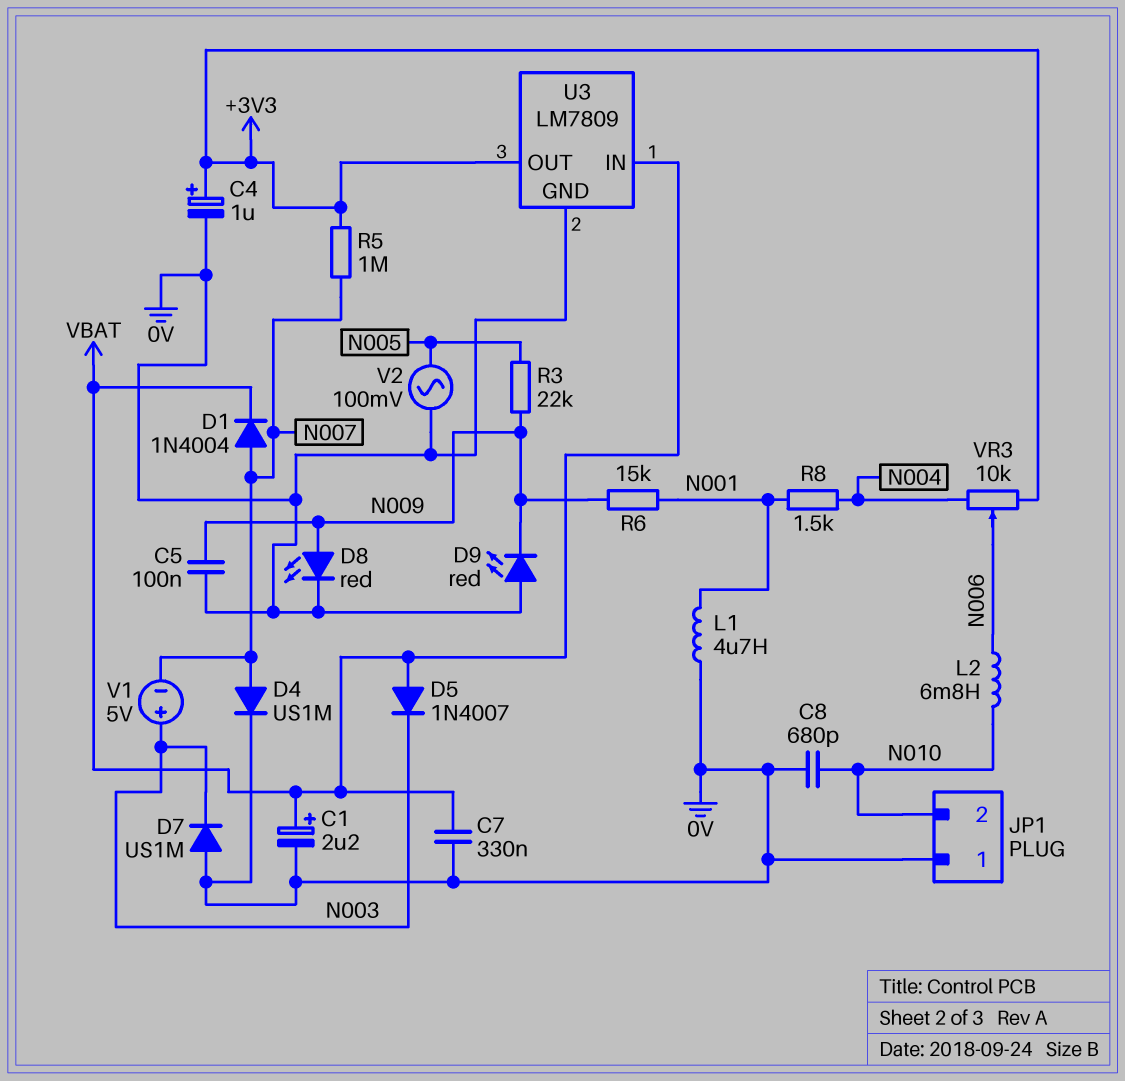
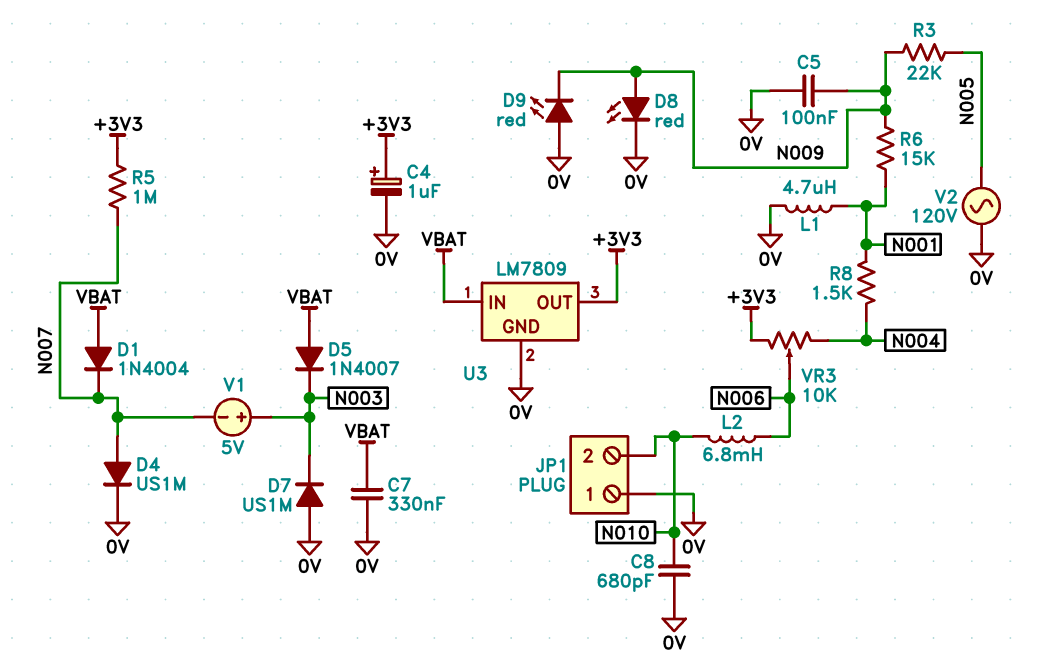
C1: 2.2uF (plus VBAT, minus 0V) -> none
D1: diode 1N4004 (A N007, K VBAT) -> diode 1N4004 (A VBAT, K N007)
V2: AC 100mV (0V, N005) -> AC 120V (0V, N005)

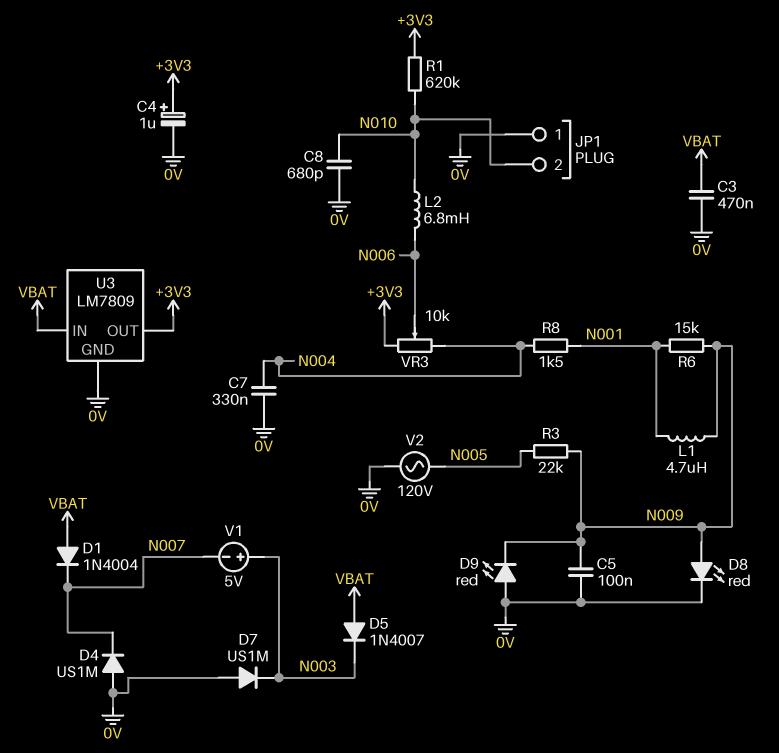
C3: none -> 470nF (0V, VBAT)
C7: 330nF (0V, VBAT) -> 330nF (0V, N004)
D4: diode US1M (A N007, K 0V) -> diode US1M (A 0V, K N007)
L1: 4.7uH (0V, N001) -> 4.7uH (N001, N009)
R1: none -> 620k (+3V3, N010)
R5: 1M (+3V3, N007) -> none

